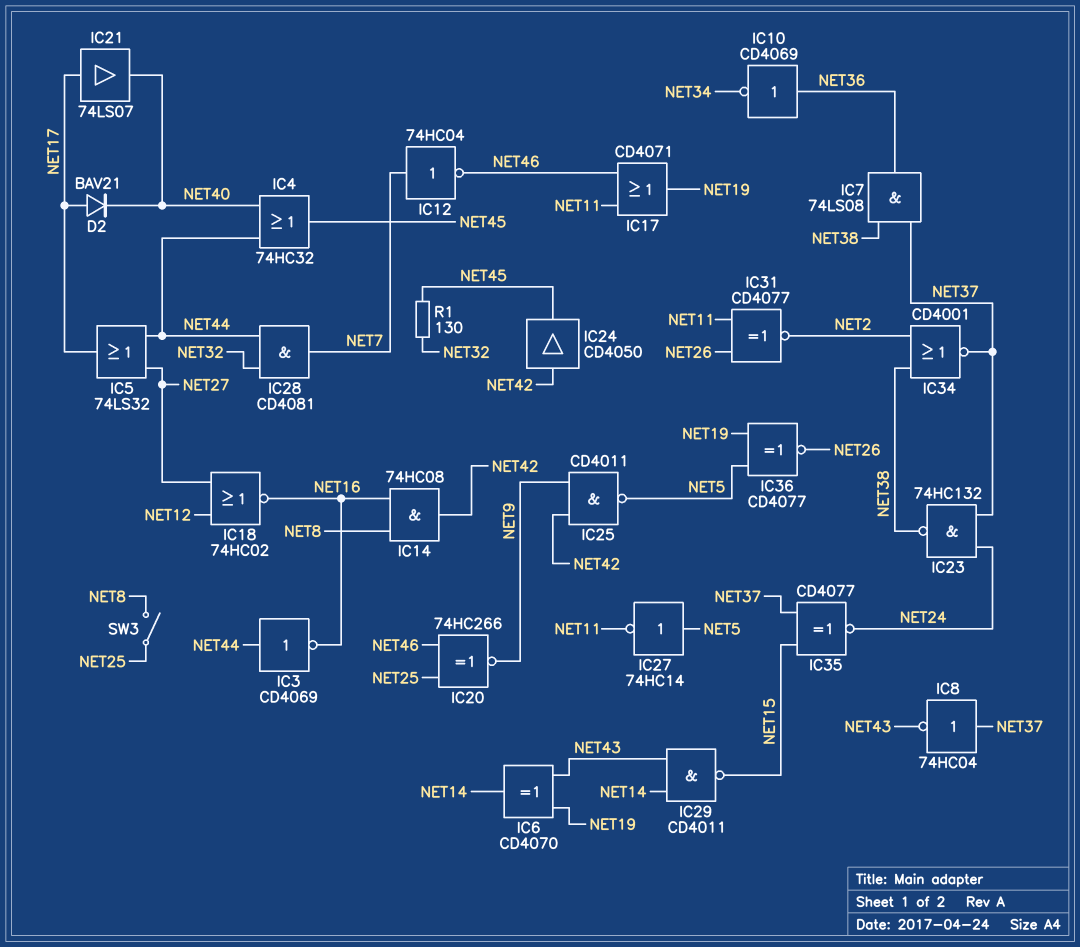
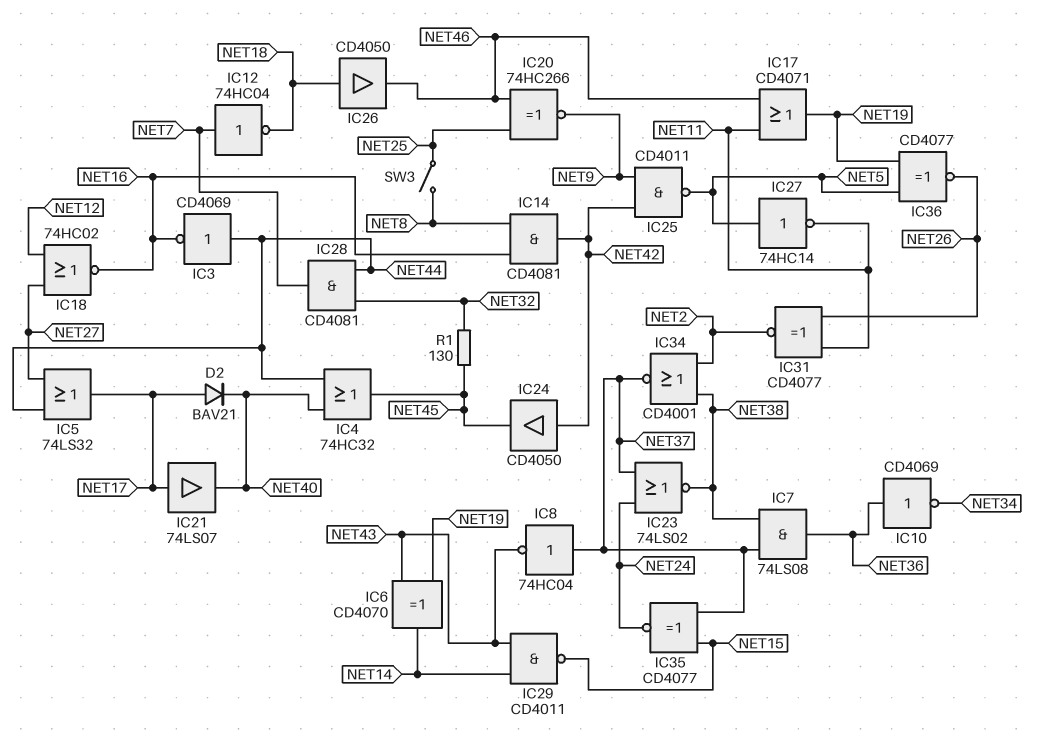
IC12: NOT 74HC04 (in NET7, out NET46) -> NOT 74HC04 (in NET7, out NET18)
IC14: AND 74HC08 (in NET8, in NET16, out NET42) -> AND CD4081 (in NET8, in NET16, out NET42)
IC23: NAND 74HC132 (in NET24, in NET37, out NET38) -> NOR 74LS02 (in NET24, in NET37, out NET38)
IC26: none -> buffer CD4050 (in NET18, out NET46)

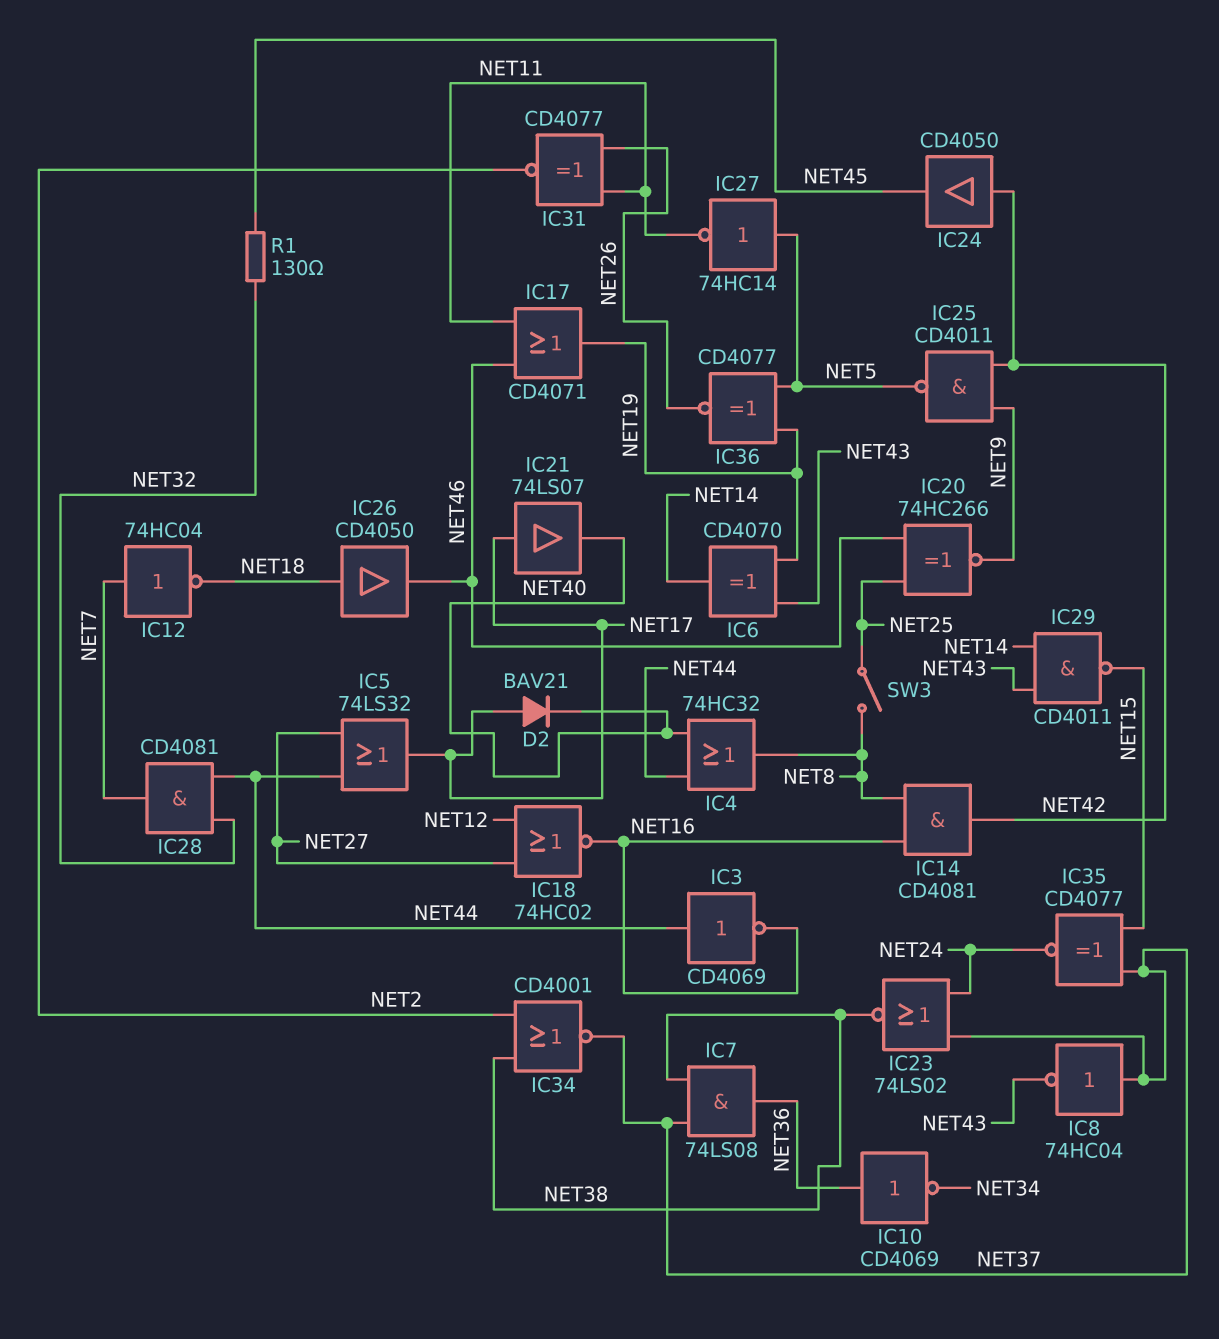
IC4: OR 74HC32 (in NET40, in NET44, out NET45) -> OR 74HC32 (in NET40, in NET44, out NET8)

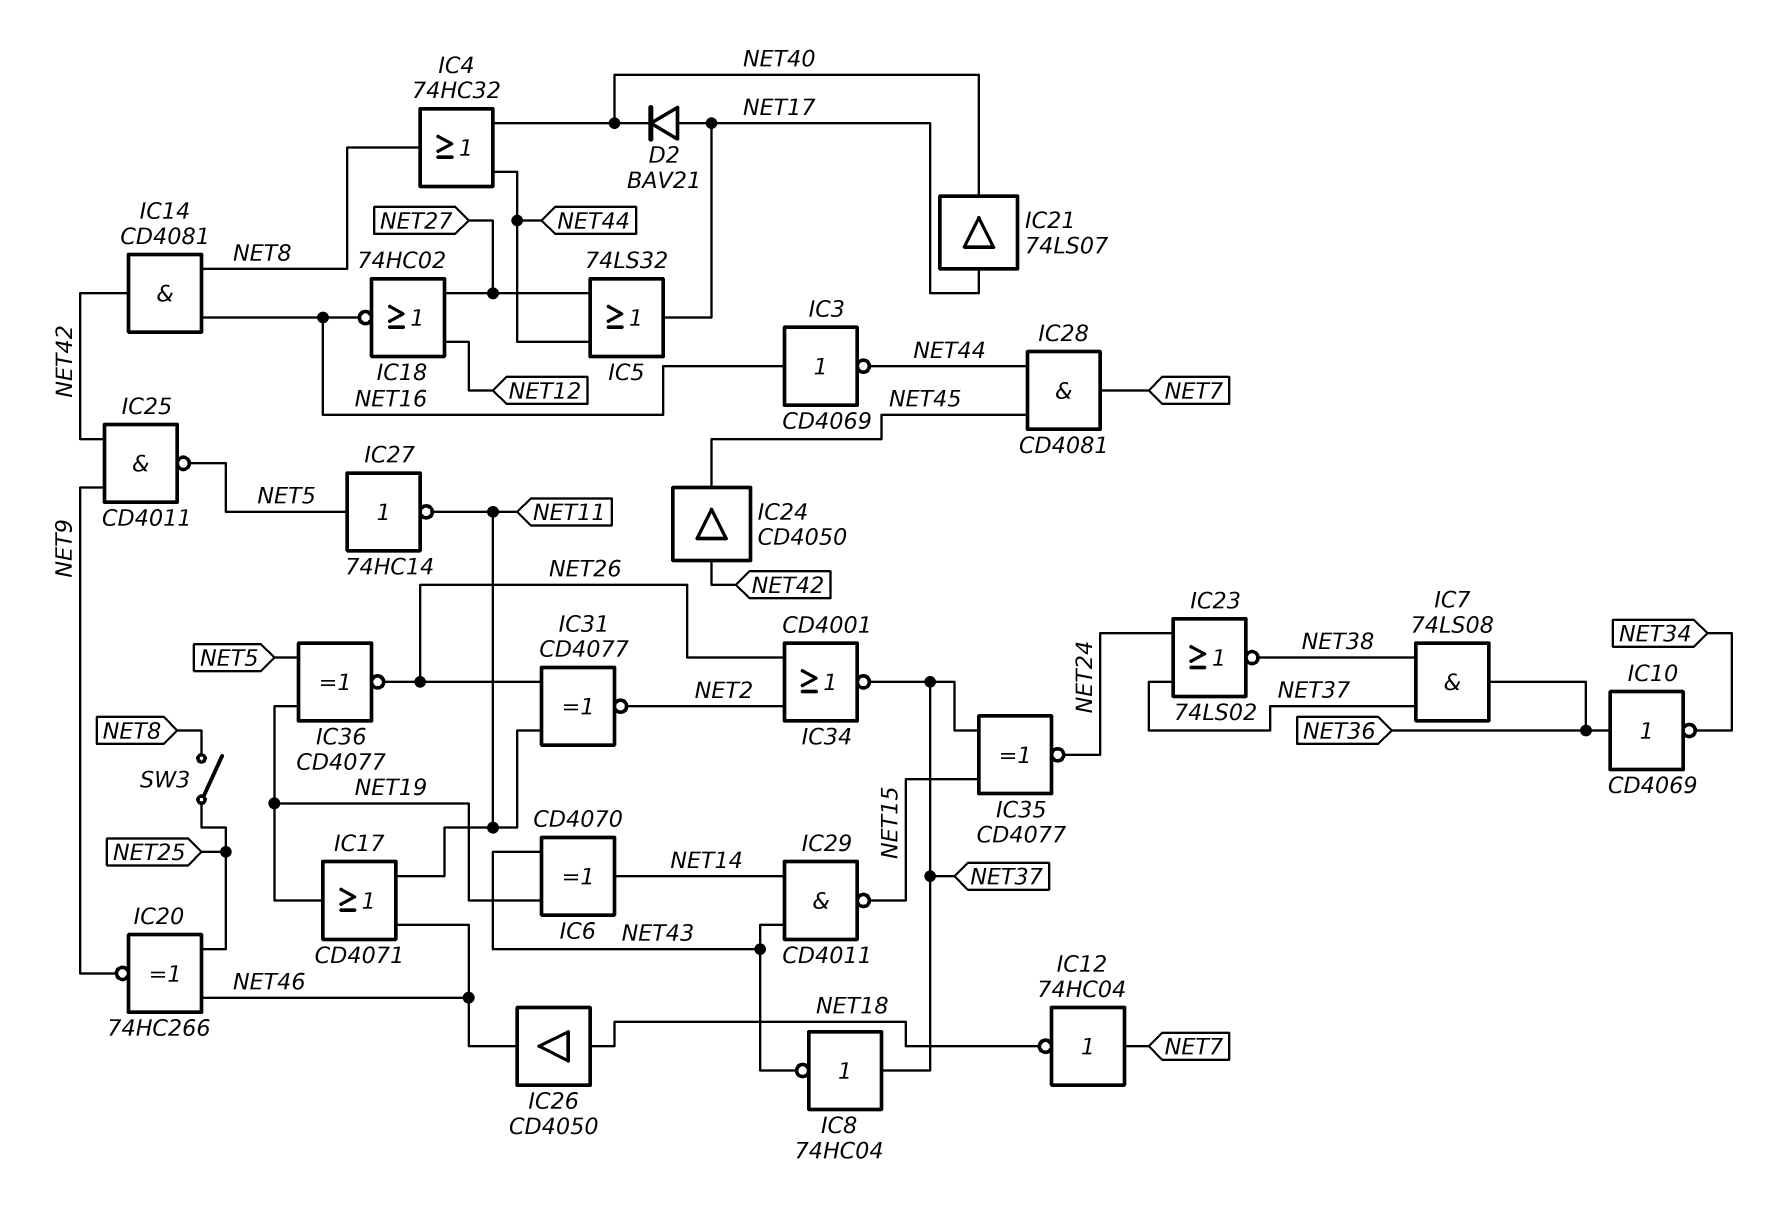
IC3: NOT CD4069 (in NET44, out NET16) -> NOT CD4069 (in NET16, out NET44)
IC28: AND CD4081 (in NET32, in NET44, out NET7) -> AND CD4081 (in NET44, in NET45, out NET7)
IC34: NOR CD4001 (in NET2, in NET38, out NET37) -> NOR CD4001 (in NET2, in NET26, out NET37)
R1: 130 (NET32, NET45) -> none

